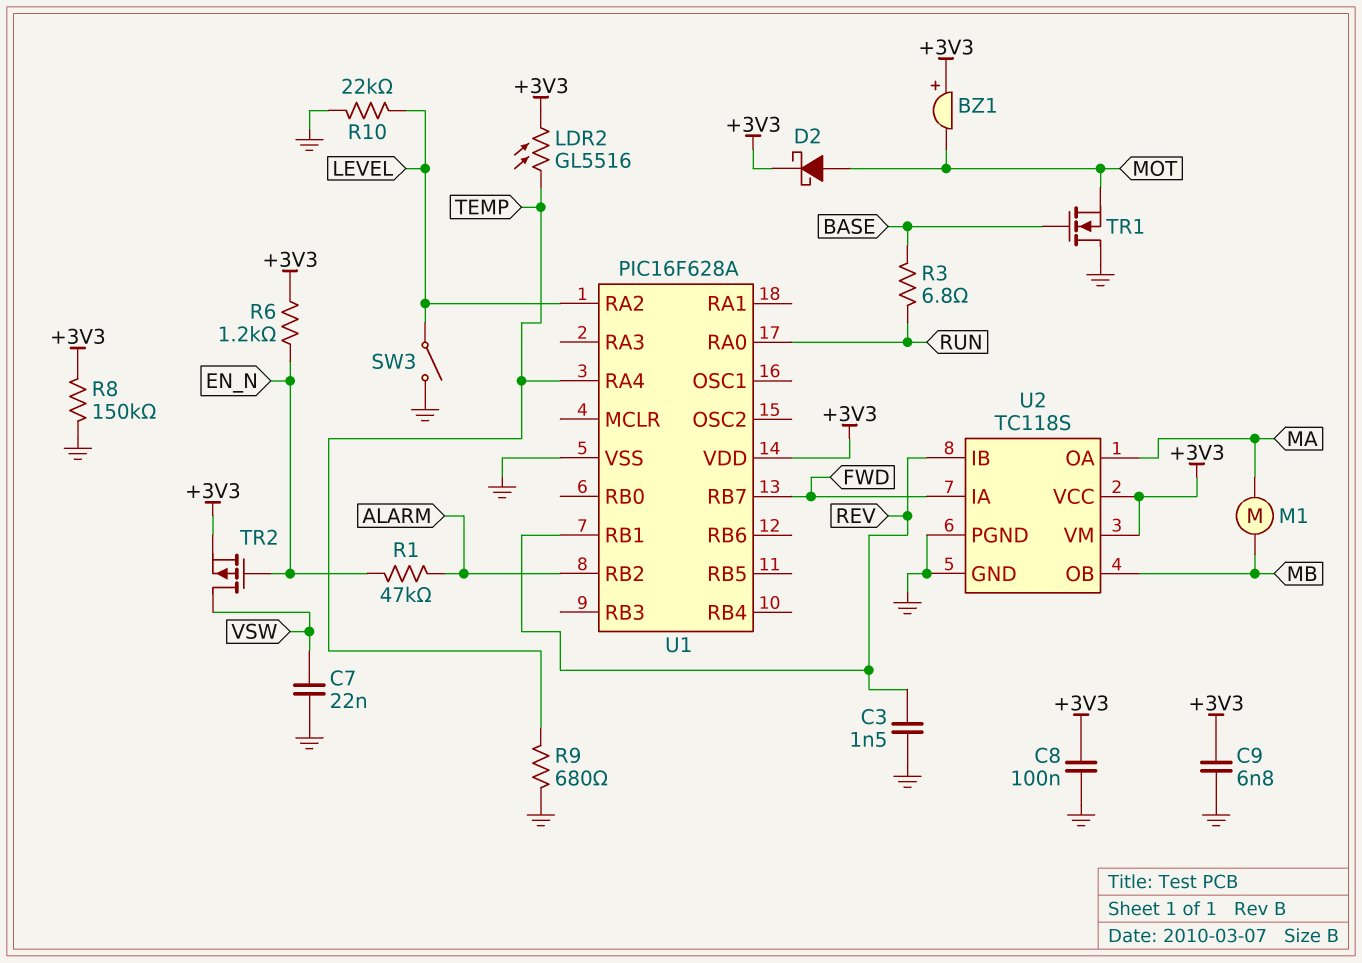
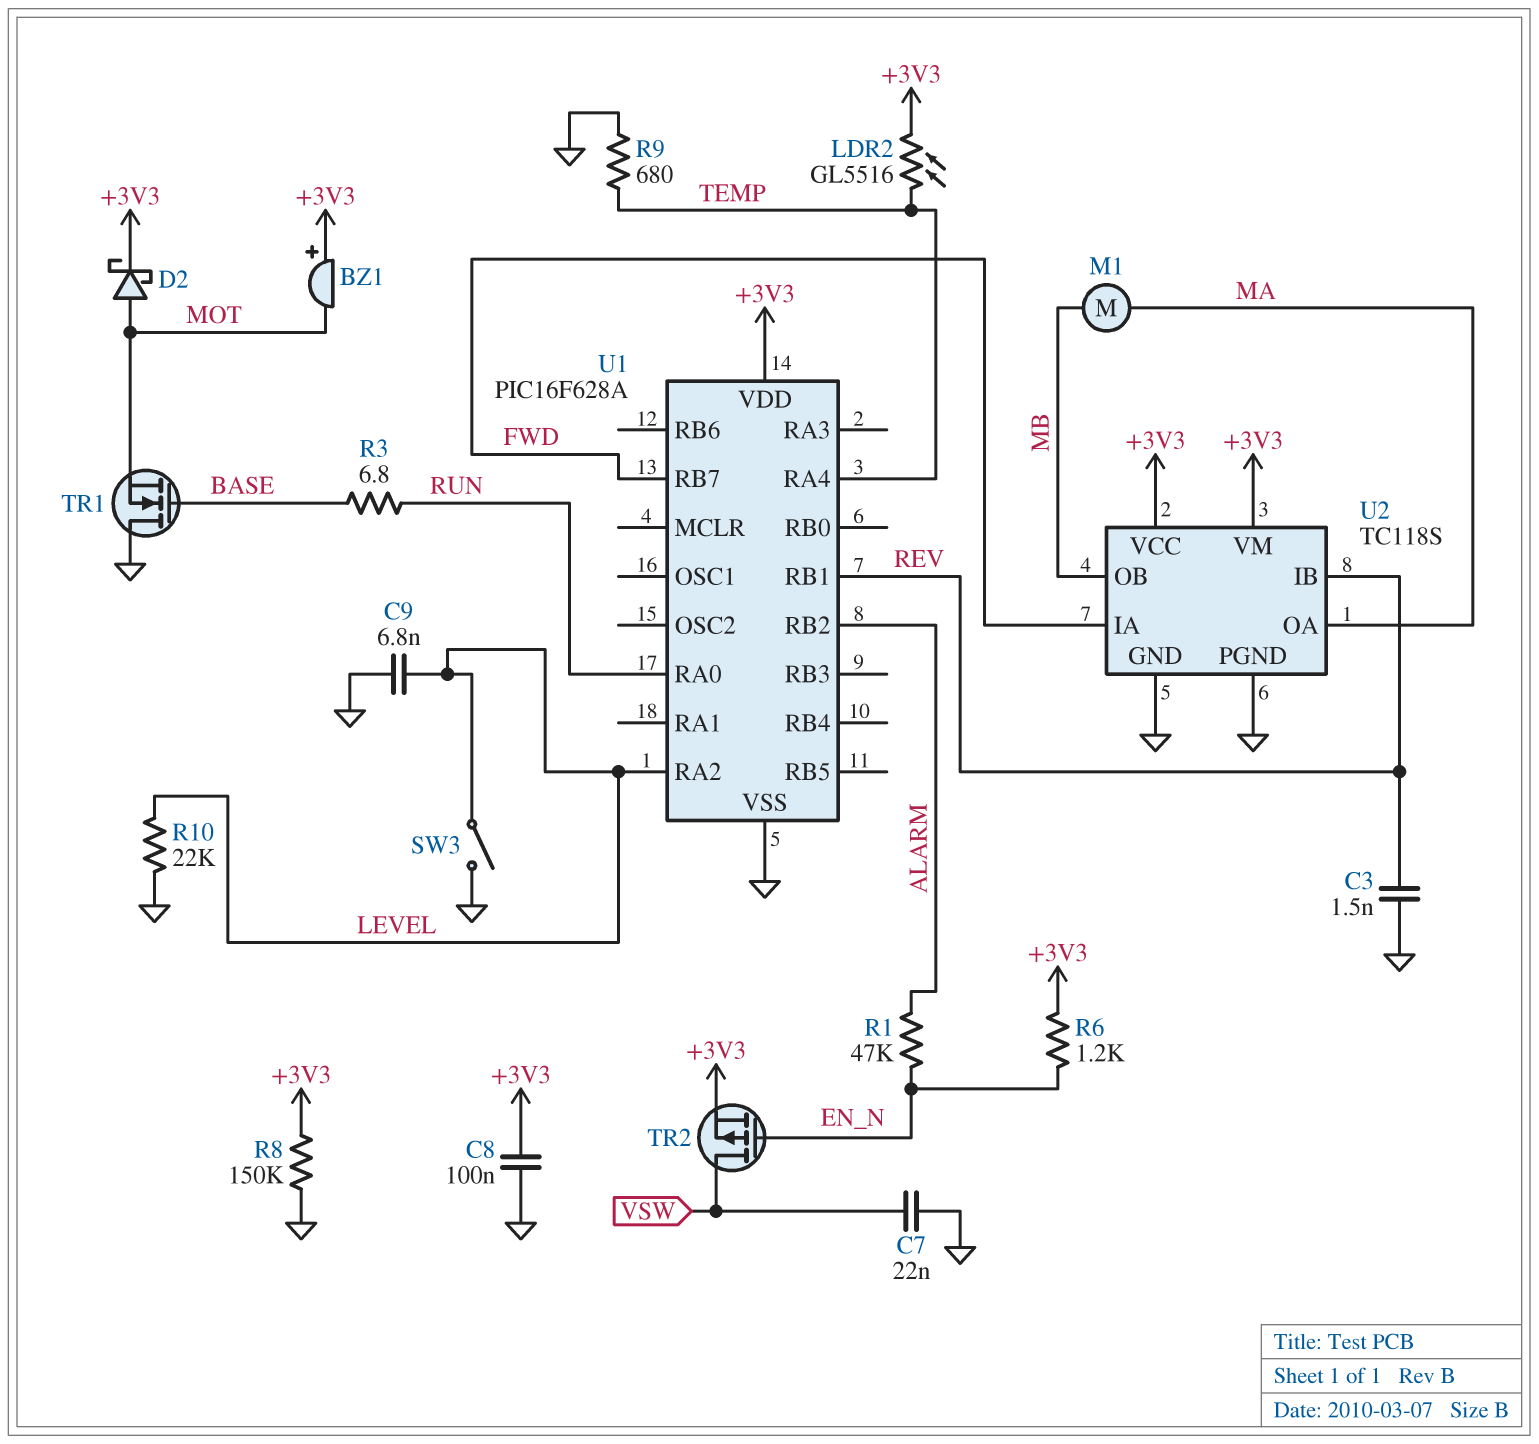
C9: 6.8nF (+3V3, GND) -> 6.8nF (GND, LEVEL)

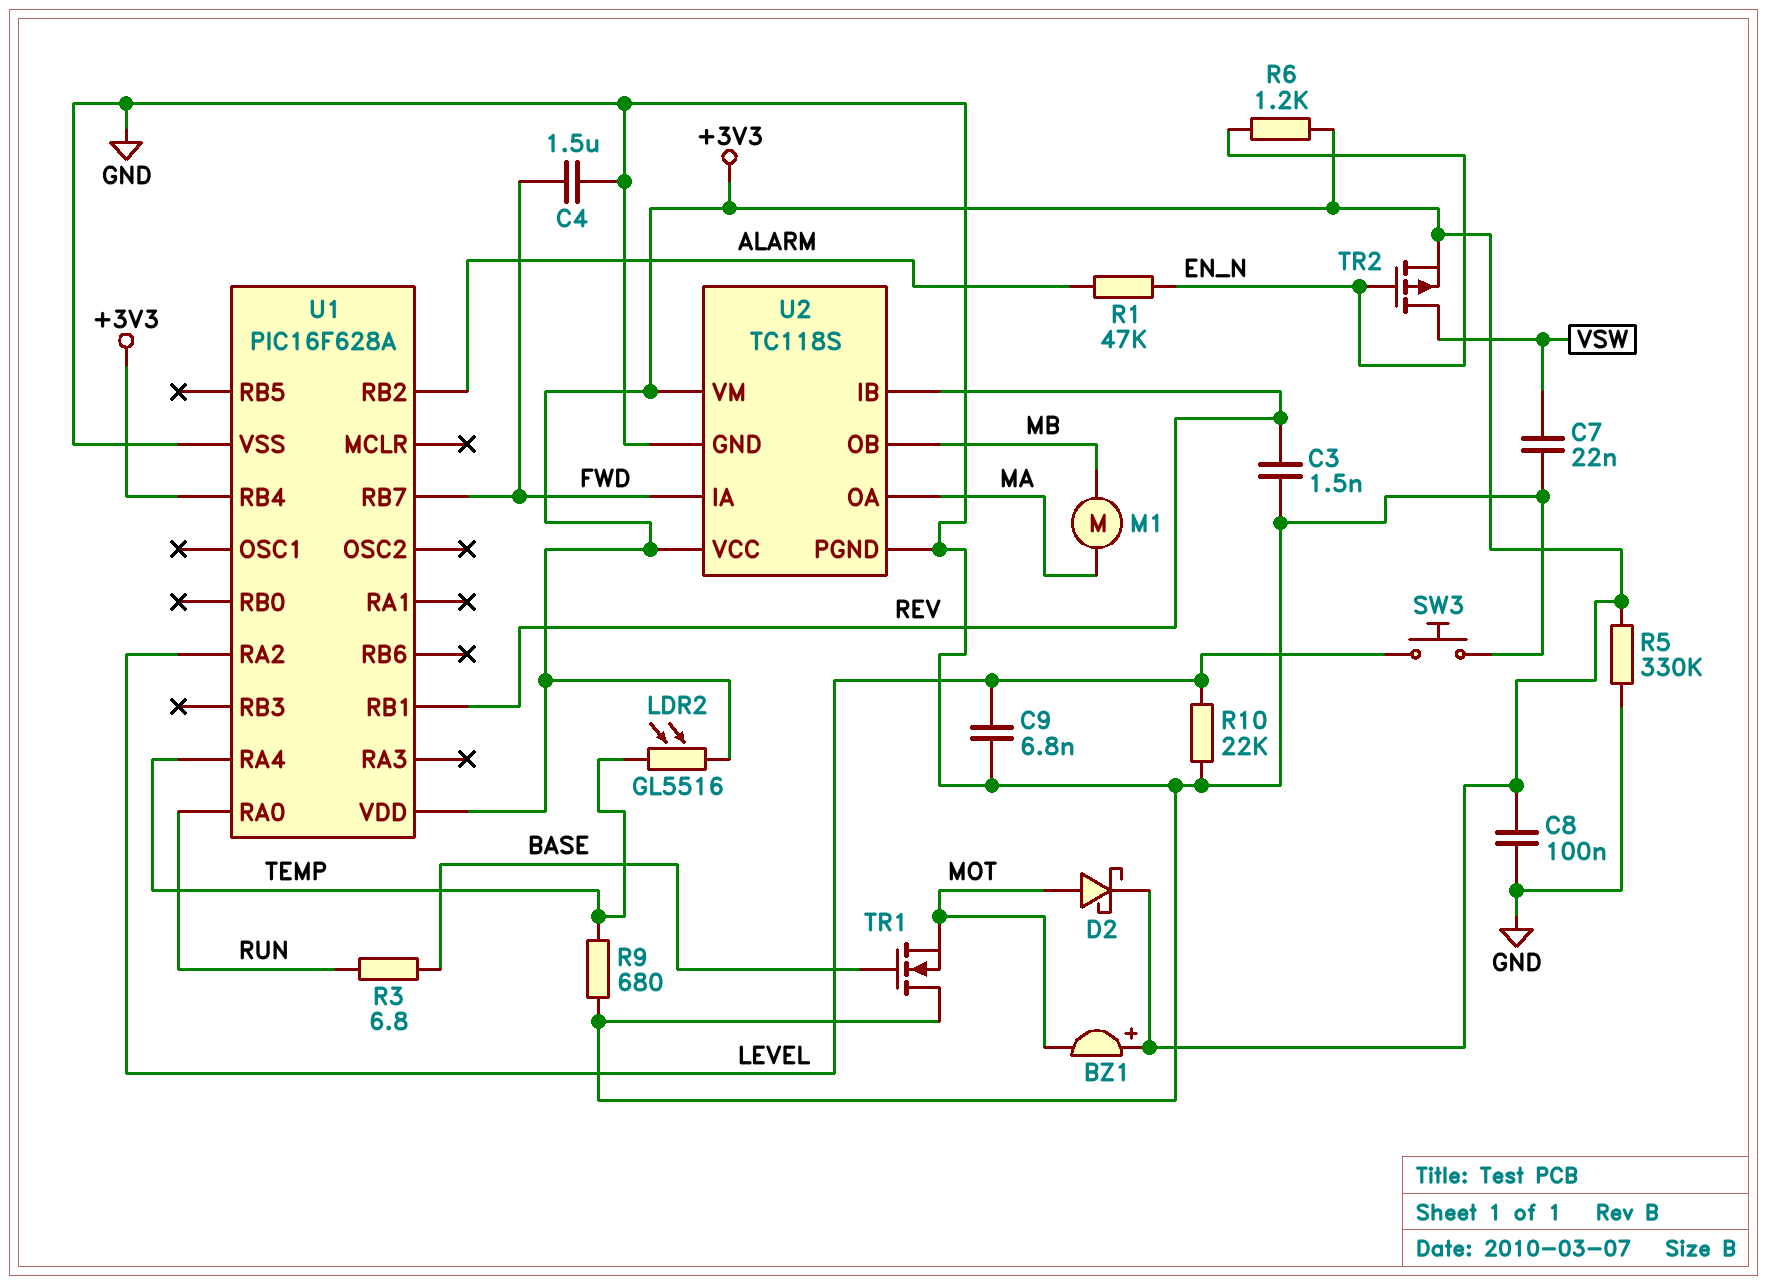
C4: none -> 1.5uF (FWD, GND)
R5: none -> 330k (+3V3, GND)
R8: 150k (+3V3, GND) -> none
SW3: switch (GND, LEVEL) -> button (GND, LEVEL)
U1 pin RB4: none -> +3V3

